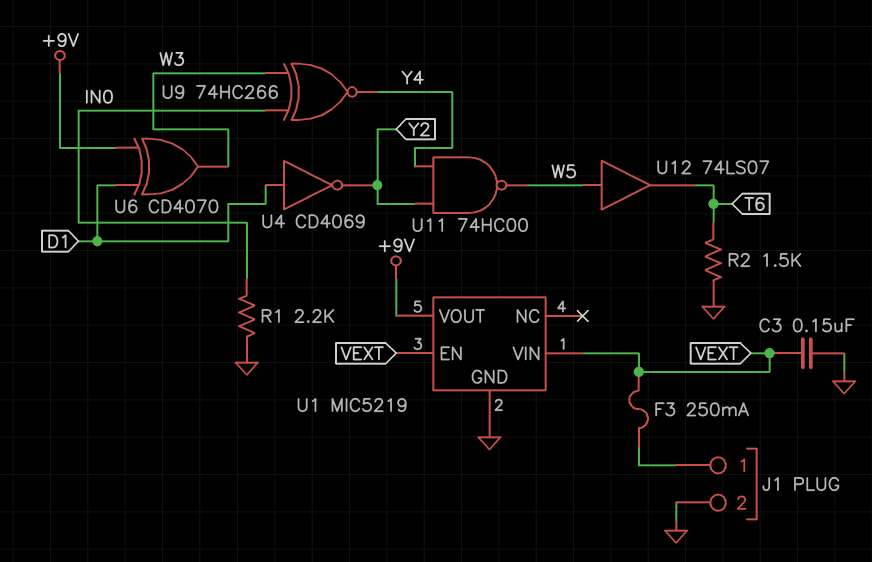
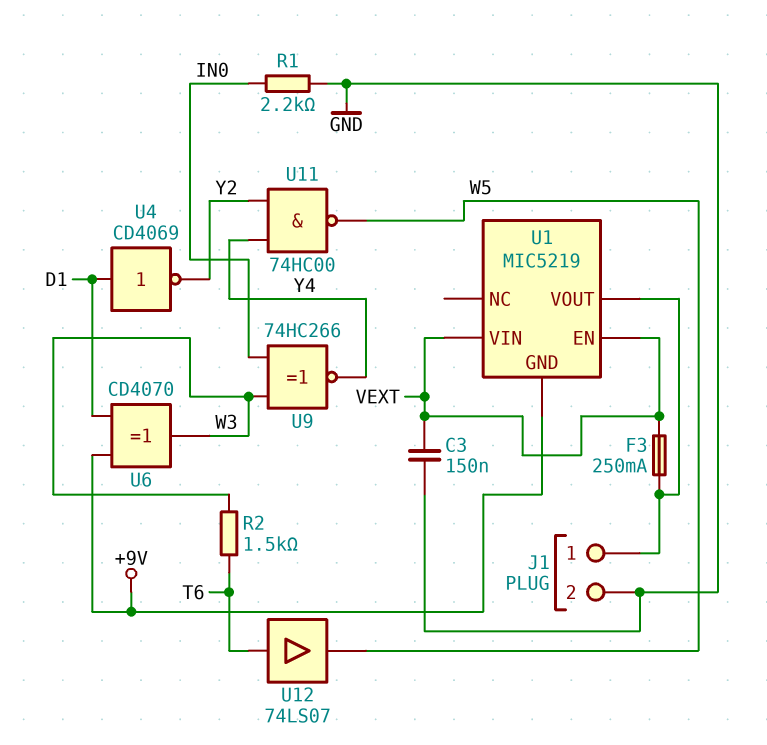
R2: 1.5k (GND, T6) -> 1.5k (T6, W3)
U1 pin GND: GND -> +9V
U1 pin VOUT: +9V -> J1/1
U12: buffer 74LS07 (in W5, out T6) -> buffer 74LS07 (in T6, out W5)

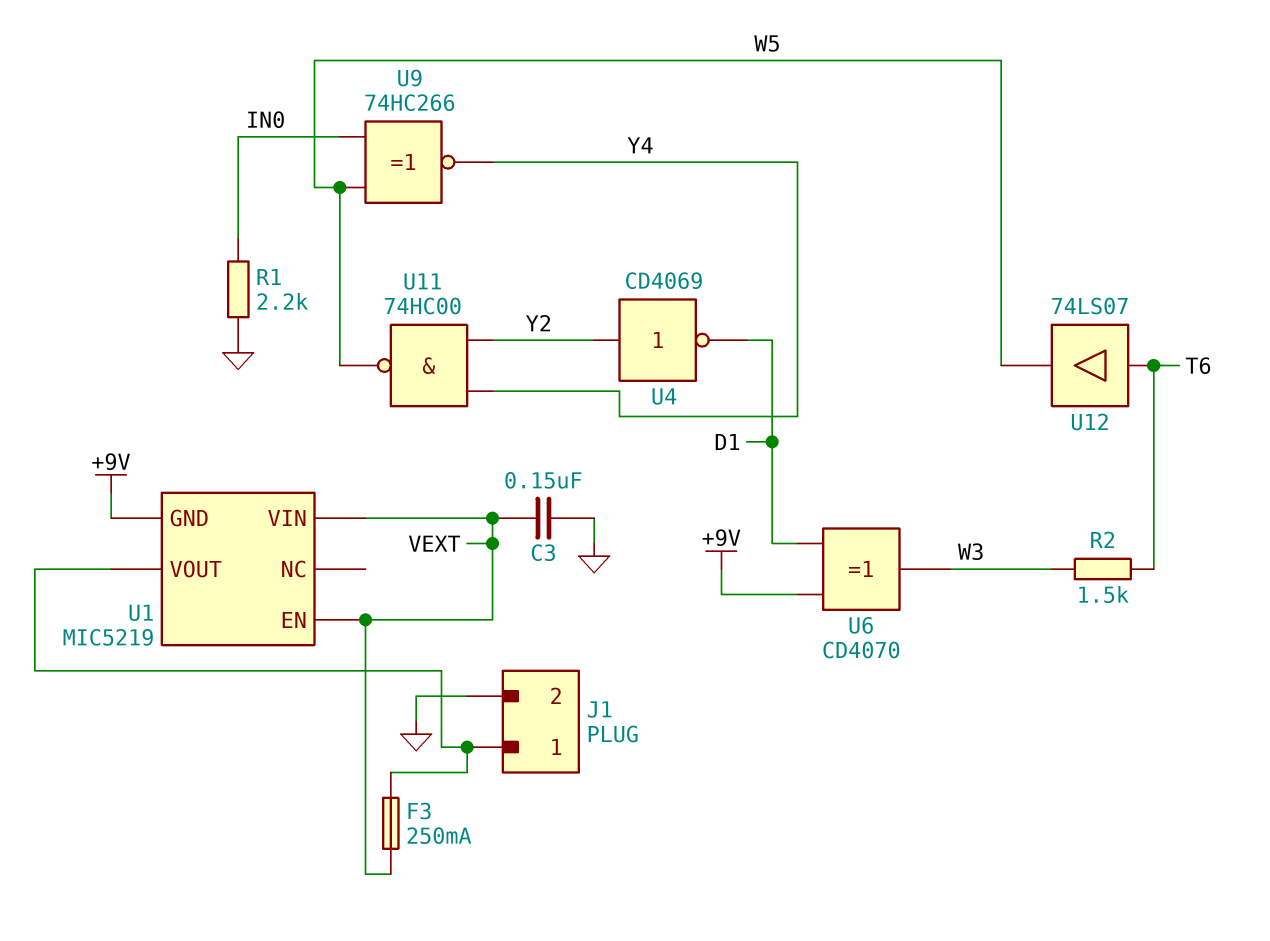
U4: NOT CD4069 (in D1, out Y2) -> NOT CD4069 (in Y2, out D1)
U9: XNOR 74HC266 (in IN0, in W3, out Y4) -> XNOR 74HC266 (in IN0, in W5, out Y4)

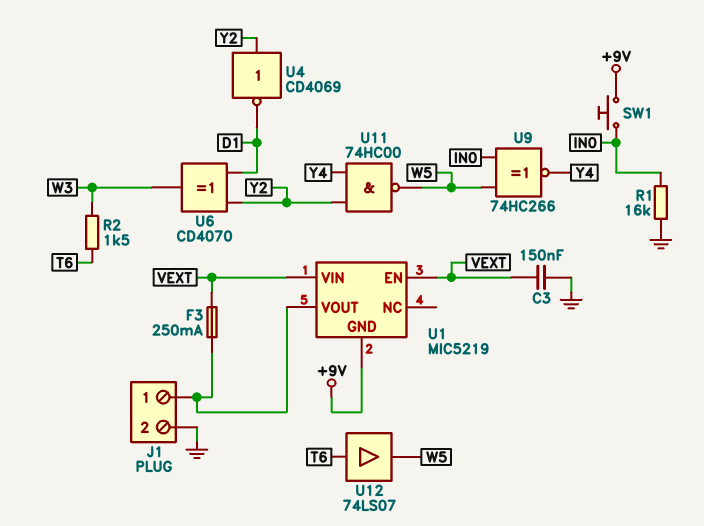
R1: 2.2k (GND, IN0) -> 16k (GND, IN0)
SW1: none -> button (+9V, IN0)
U6: XOR CD4070 (in +9V, in D1, out W3) -> XOR CD4070 (in D1, in Y2, out W3)

